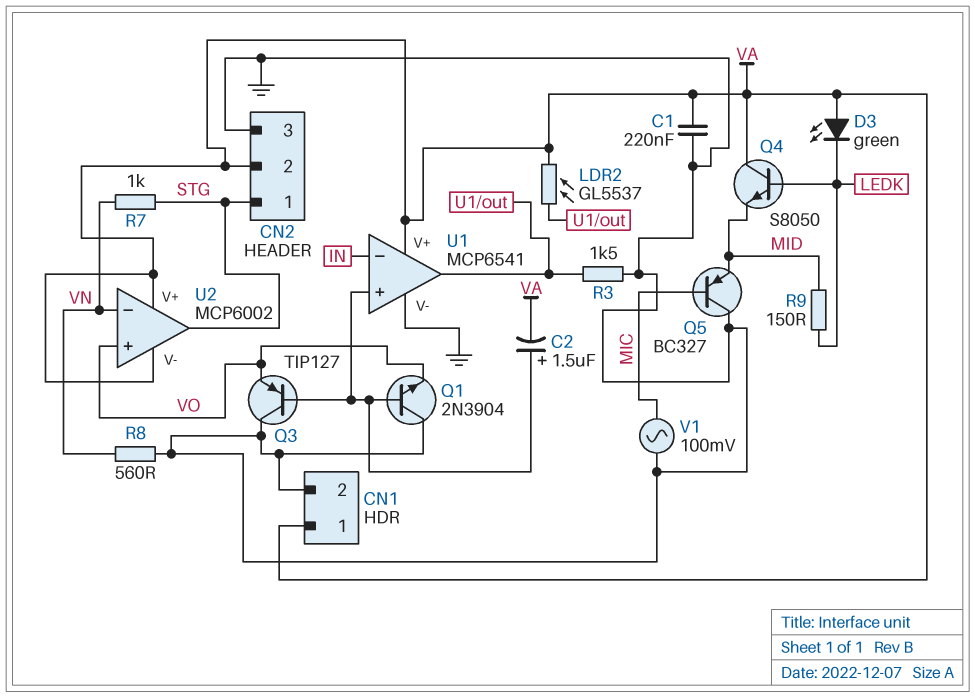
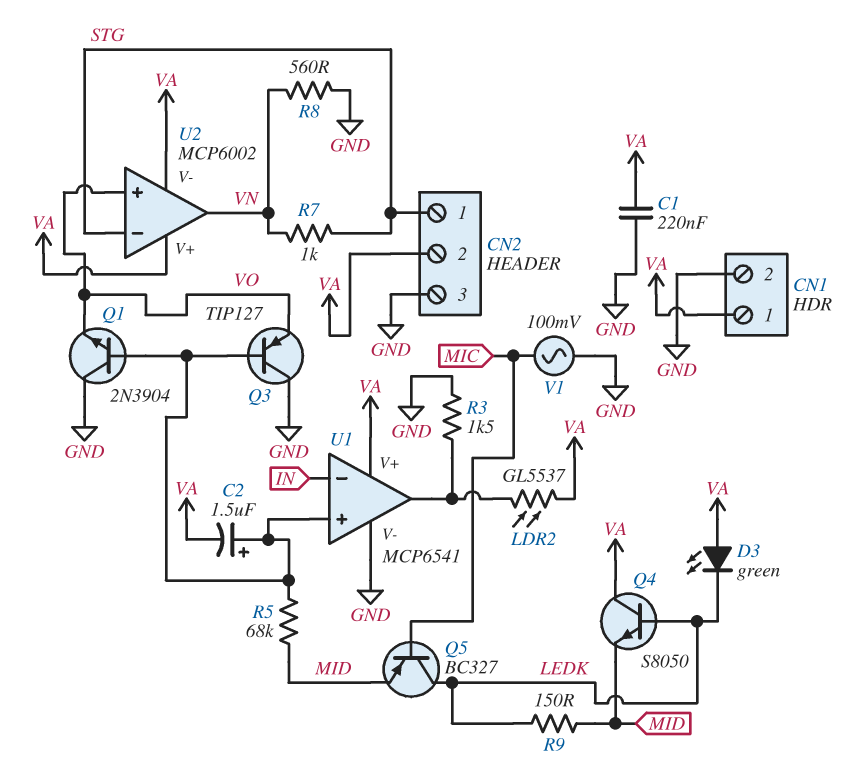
Q5: PNP BC327 (B MIC, C GND, E MID) -> PNP BC327 (B MIC, C LEDK, E MID)
R5: none -> 68k (MID, U1/in+)
U2 pin in-: VN -> STG
U2 pin out: STG -> VN

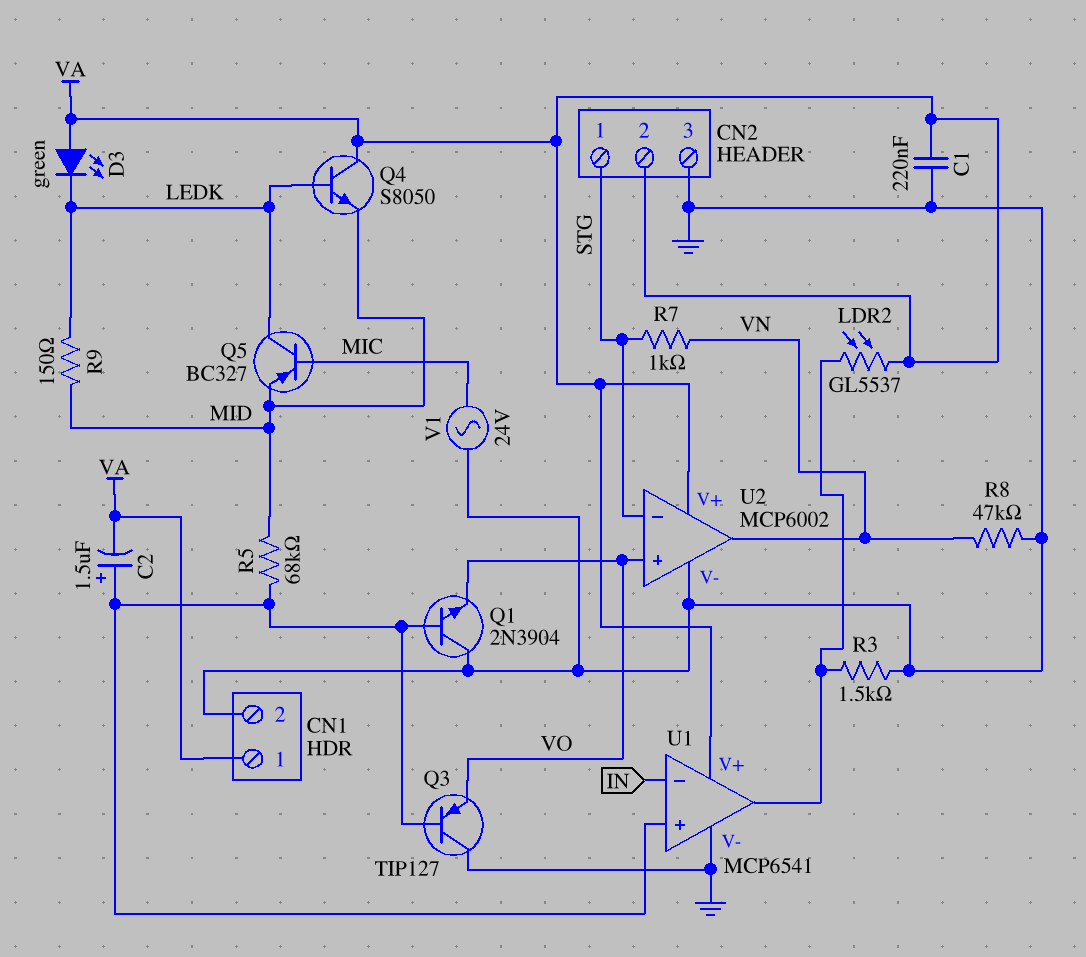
R8: 560 (GND, VN) -> 47k (GND, VN)
U2 pin V-: VA -> GND
V1: AC 100mV (GND, MIC) -> AC 24V (GND, MIC)

